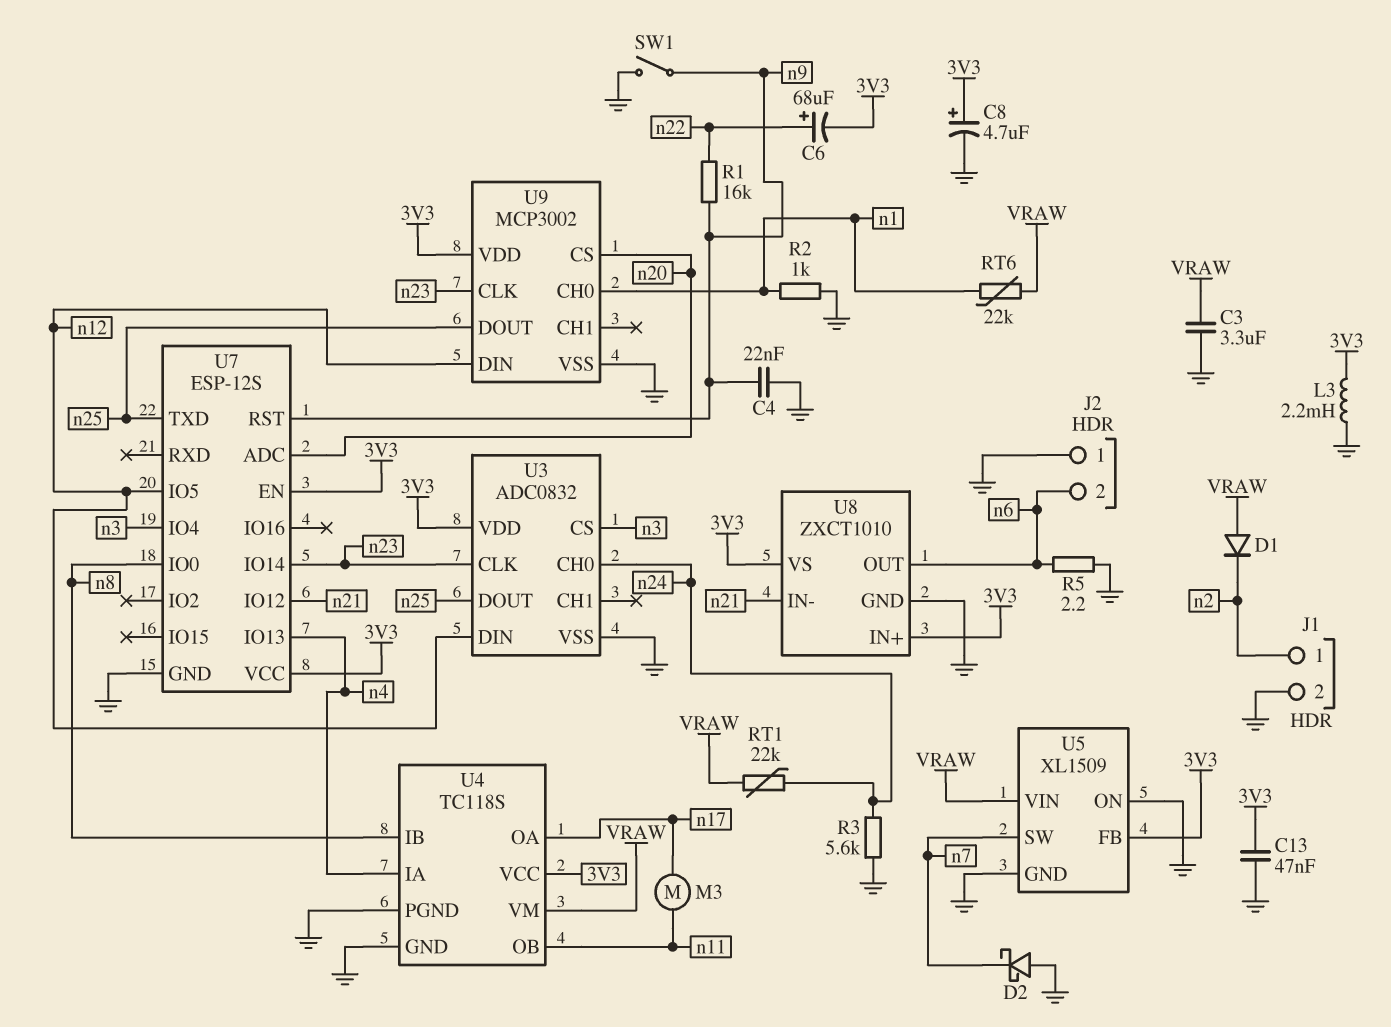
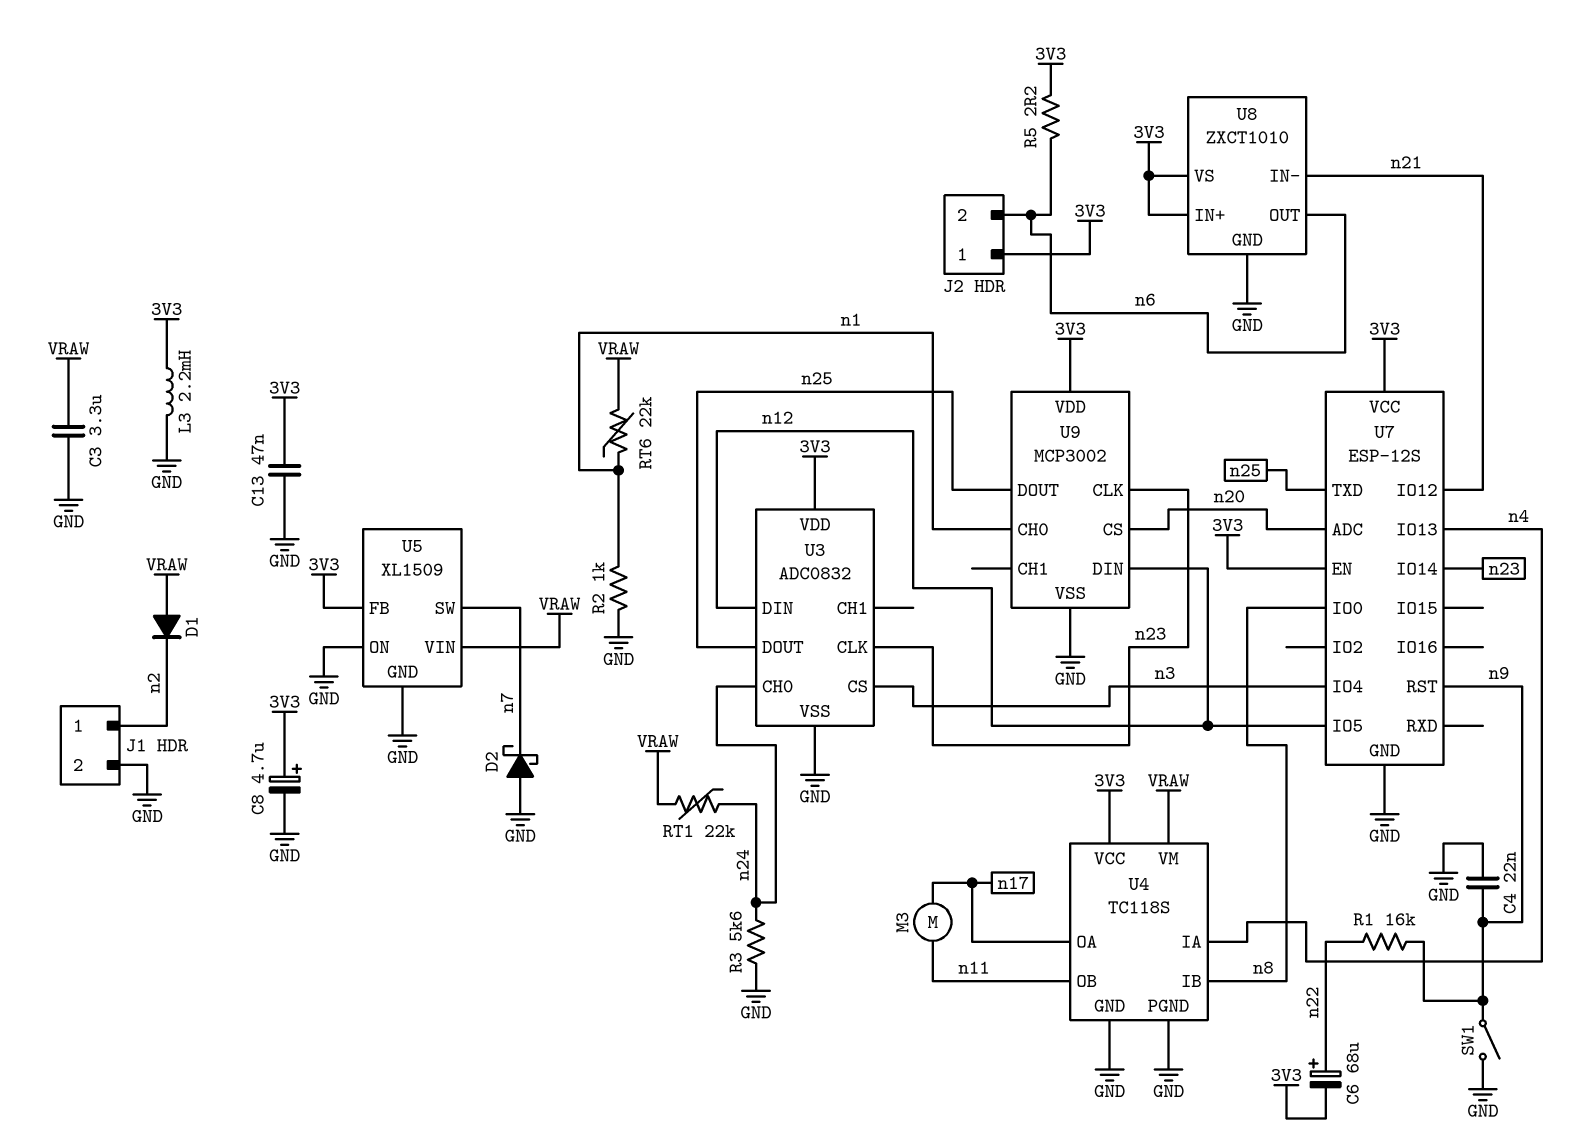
J2 pin 1: GND -> 3V3
R5: 2.2 (GND, n6) -> 2.2 (3V3, n6)

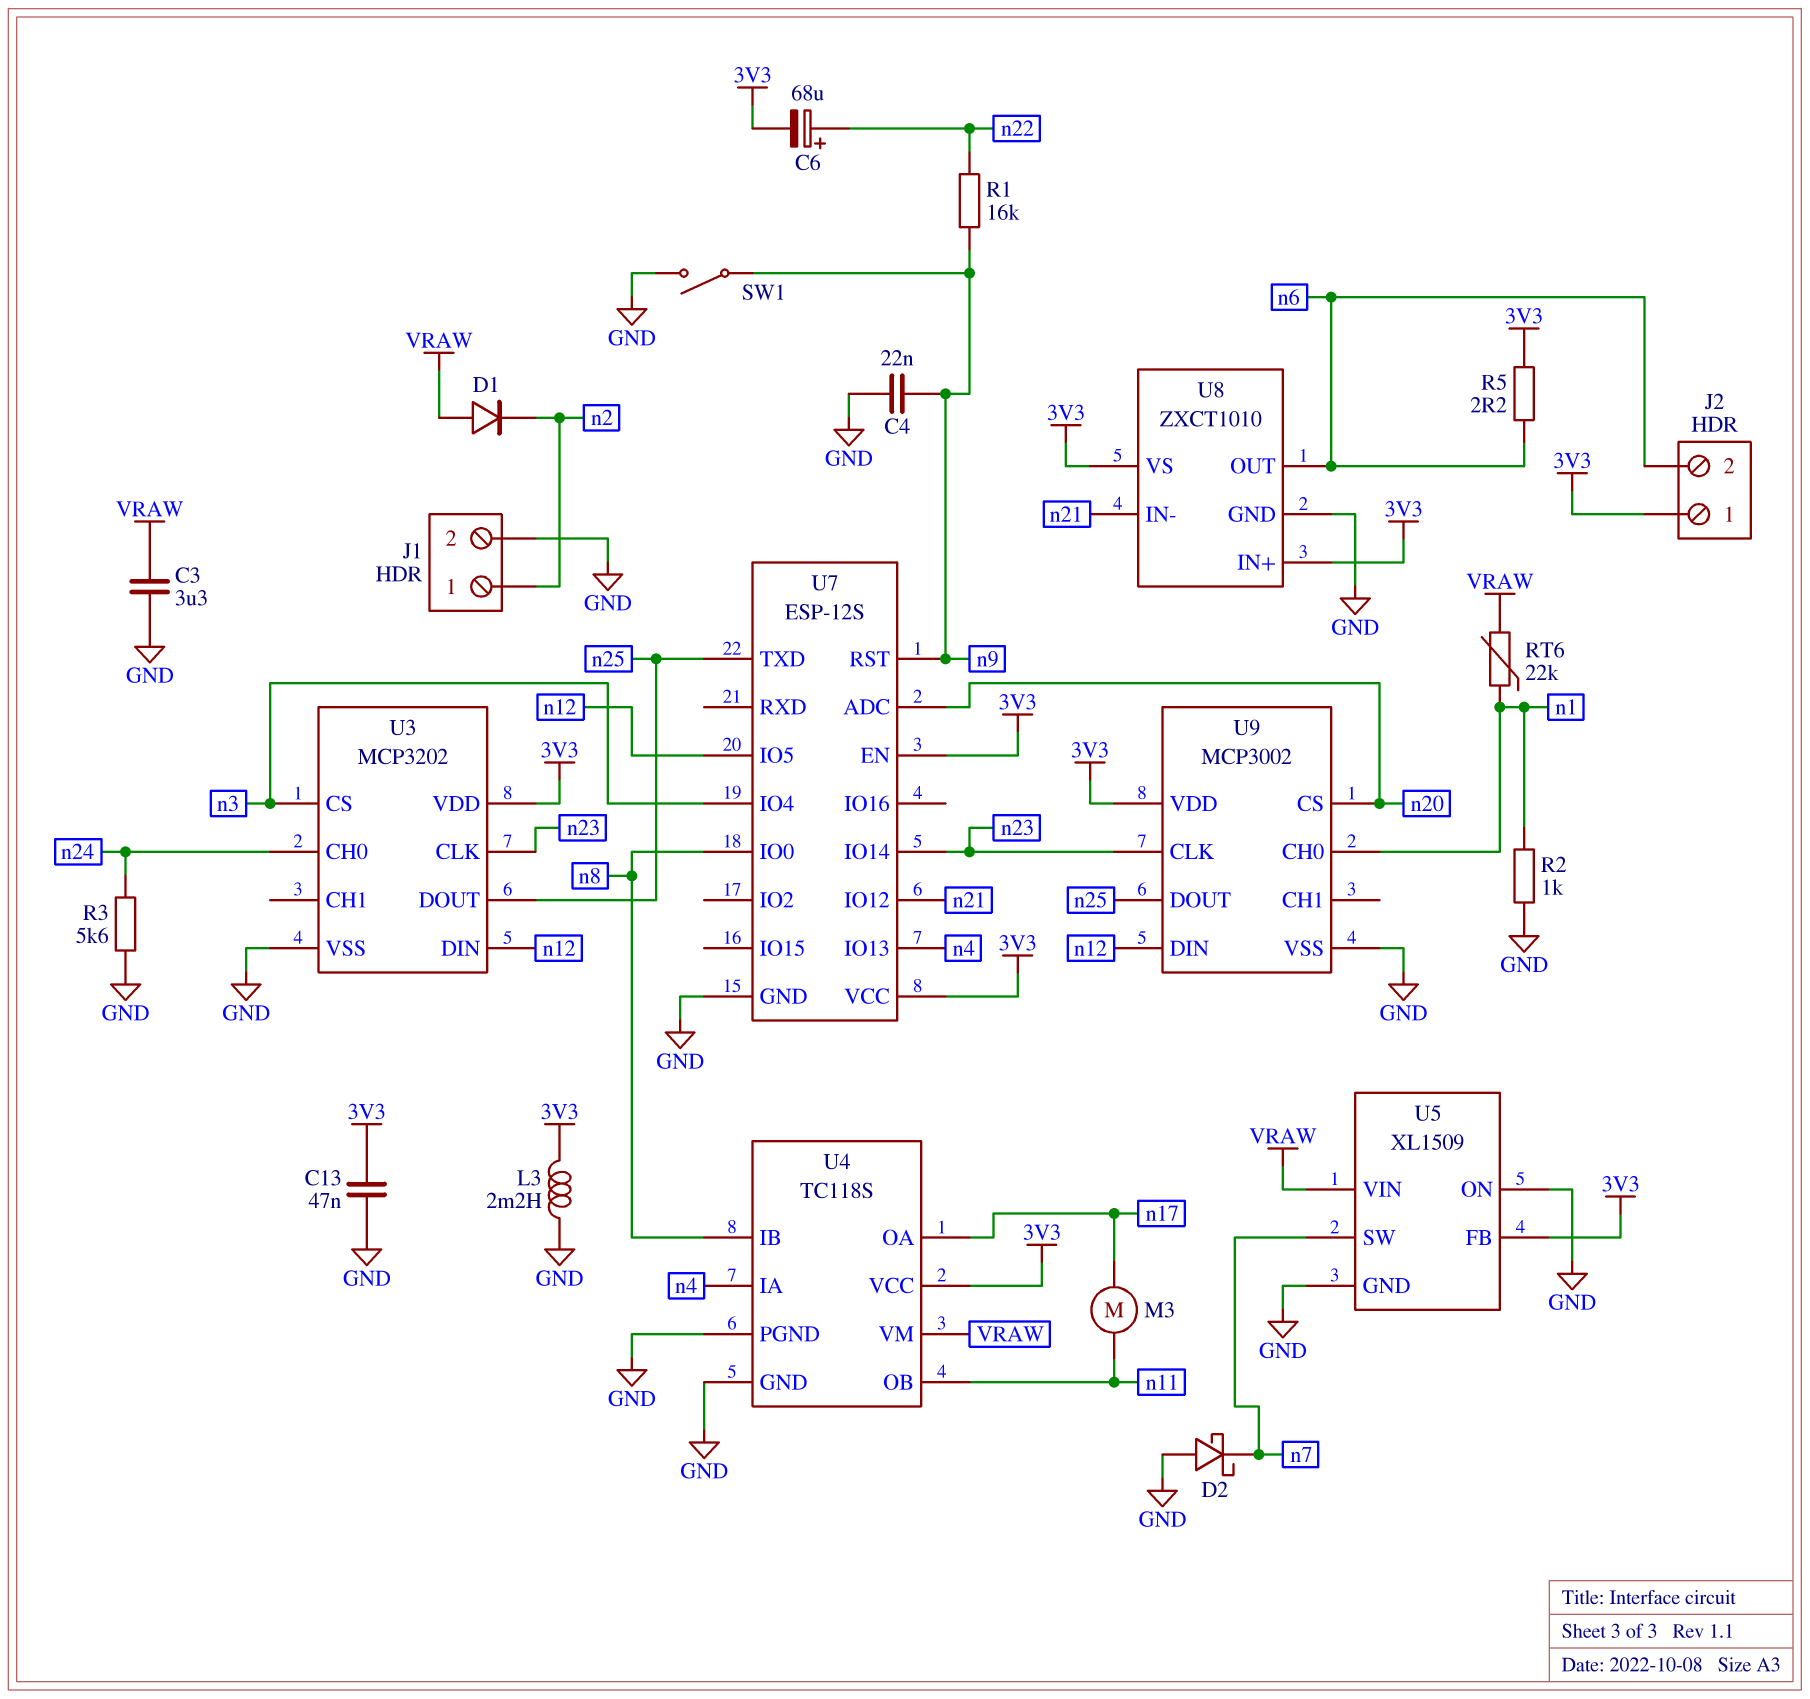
C8: 4.7uF (plus 3V3, minus GND) -> none
RT1: 22k (VRAW, n24) -> none
U3: ADC0832 -> MCP3202

